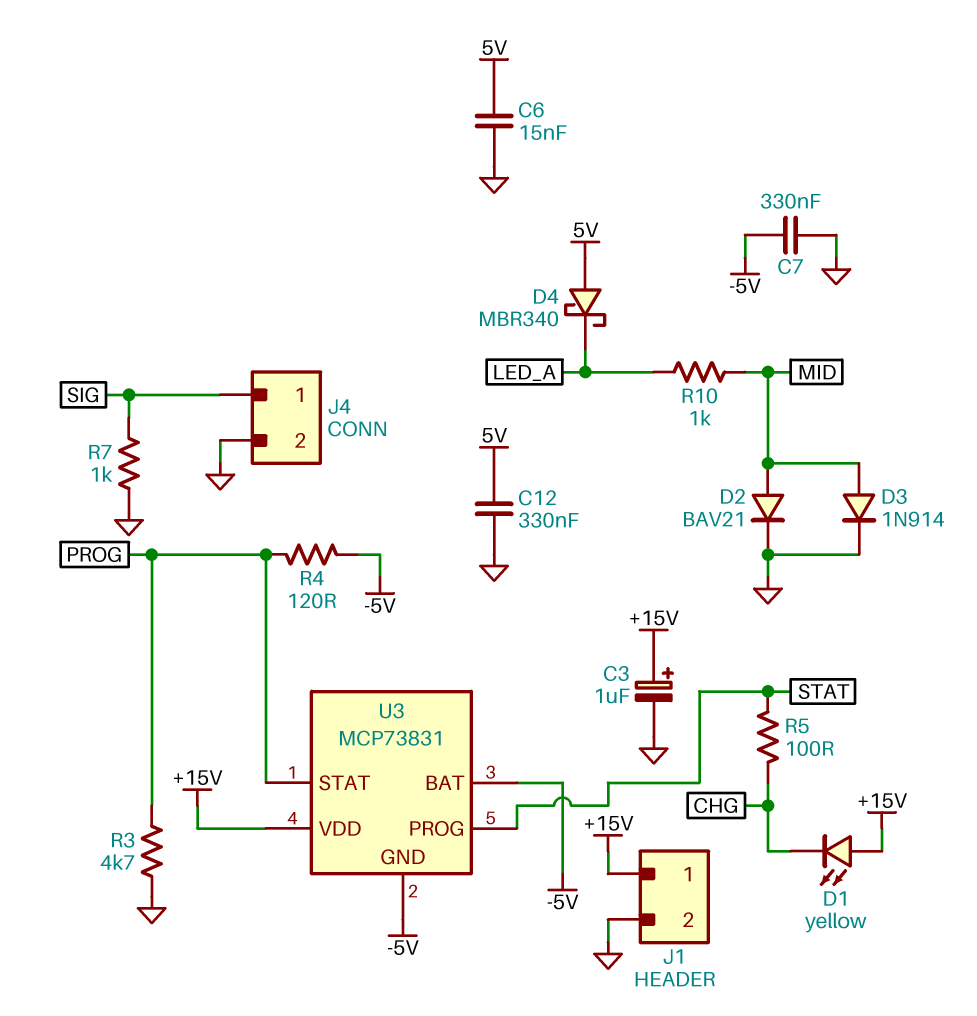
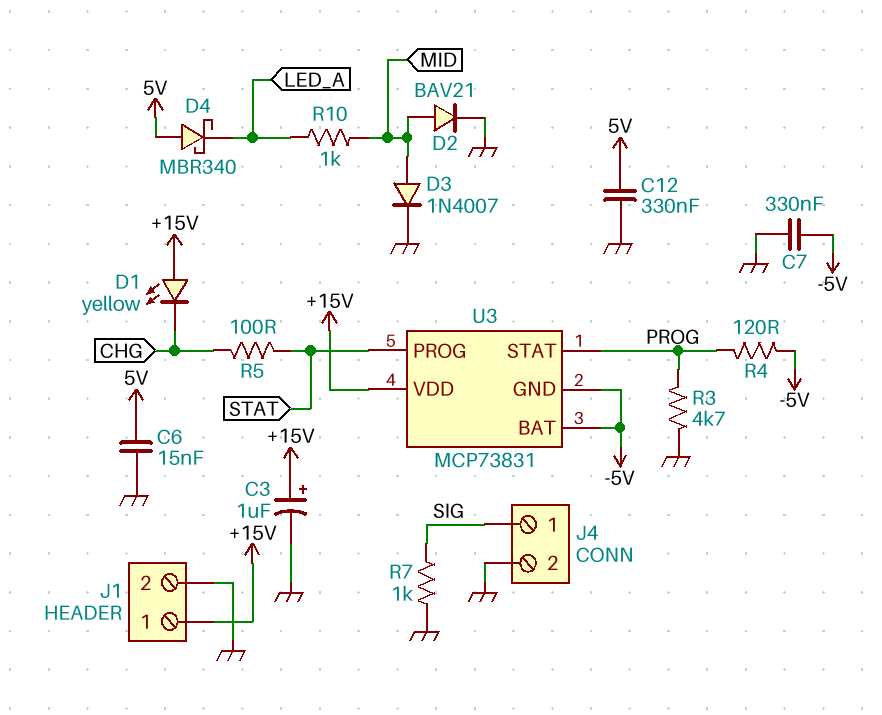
D3: diode 1N914 (A MID, K GND) -> diode 1N4007 (A MID, K GND)

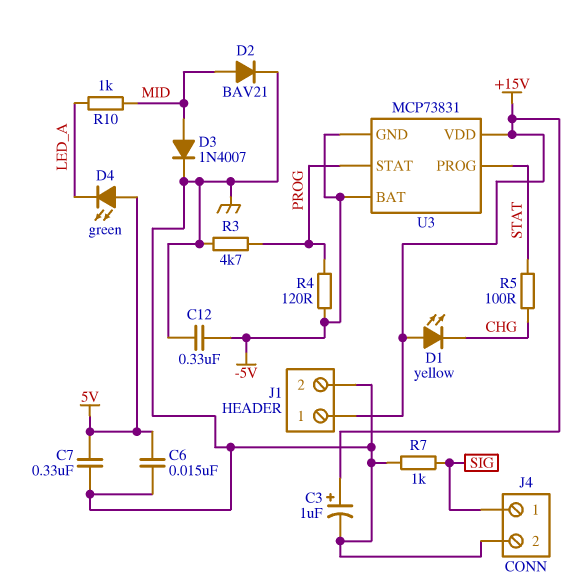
C7: 330nF (-5V, GND) -> 330nF (5V, GND)
C12: 330nF (5V, GND) -> 330nF (-5V, GND)
D4: schottky MBR340 (A 5V, K LED_A) -> LED green (A 5V, K LED_A)

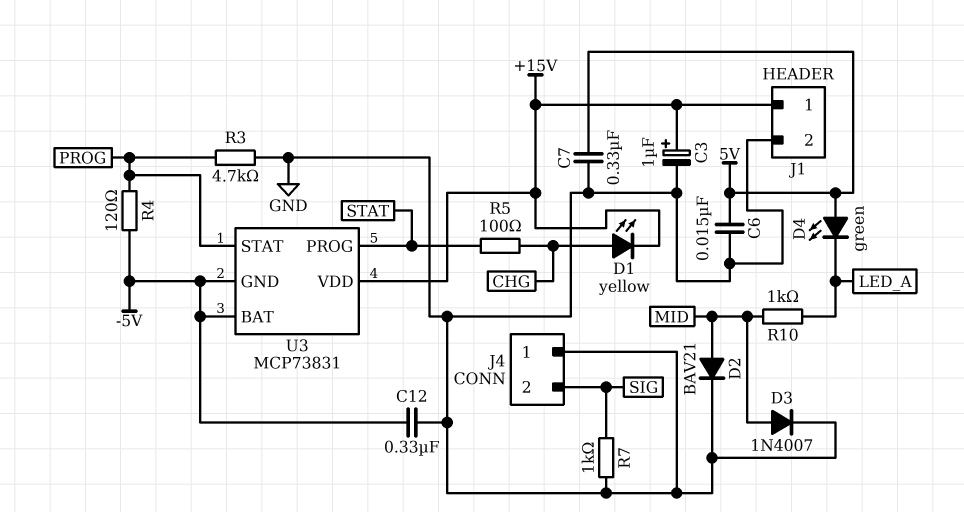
D1: LED yellow (A +15V, K CHG) -> LED yellow (A CHG, K +15V)
J4 pin 1: SIG -> GND
J4 pin 2: GND -> SIG

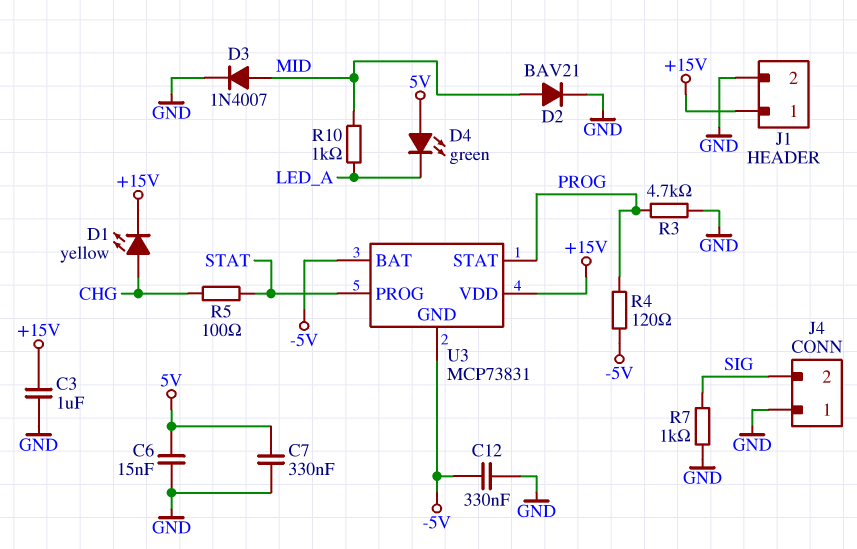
C3: 1uF (plus +15V, minus GND) -> 1uF (+15V, GND)

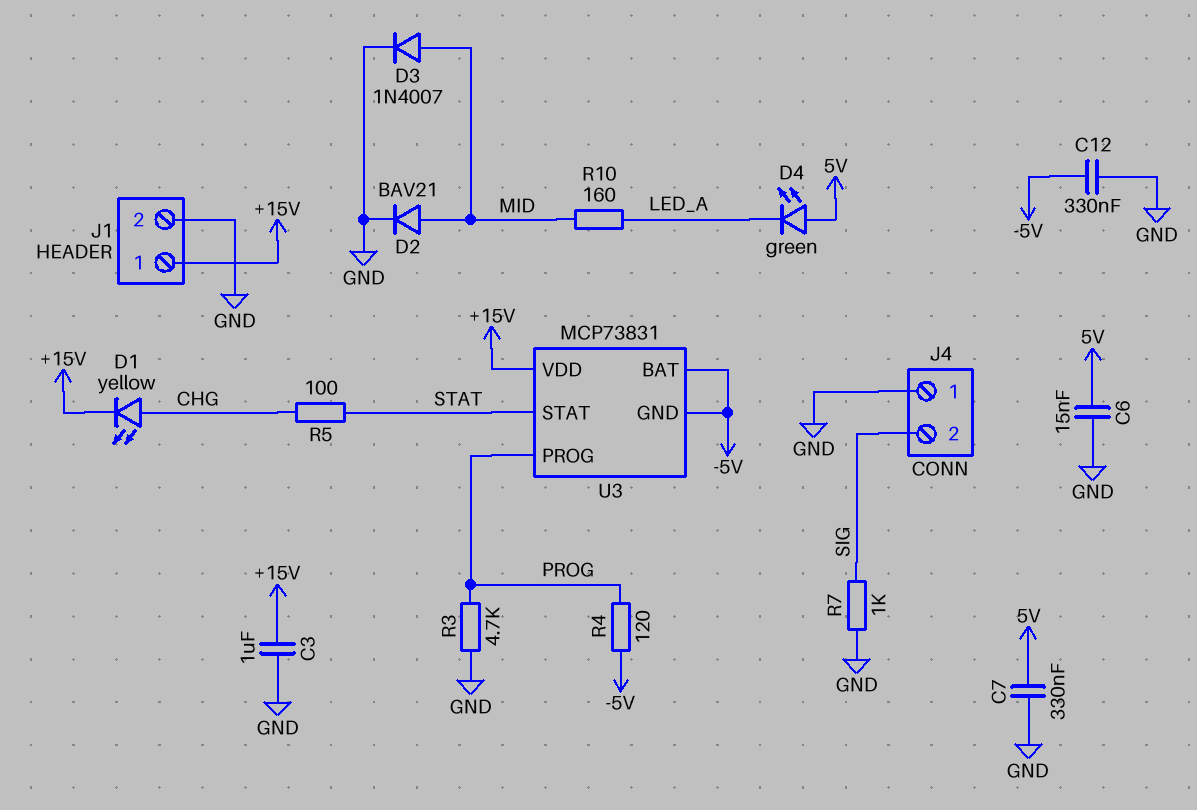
R10: 1k (LED_A, MID) -> 160 (LED_A, MID)
U3 pin PROG: STAT -> PROG
U3 pin STAT: PROG -> STAT

